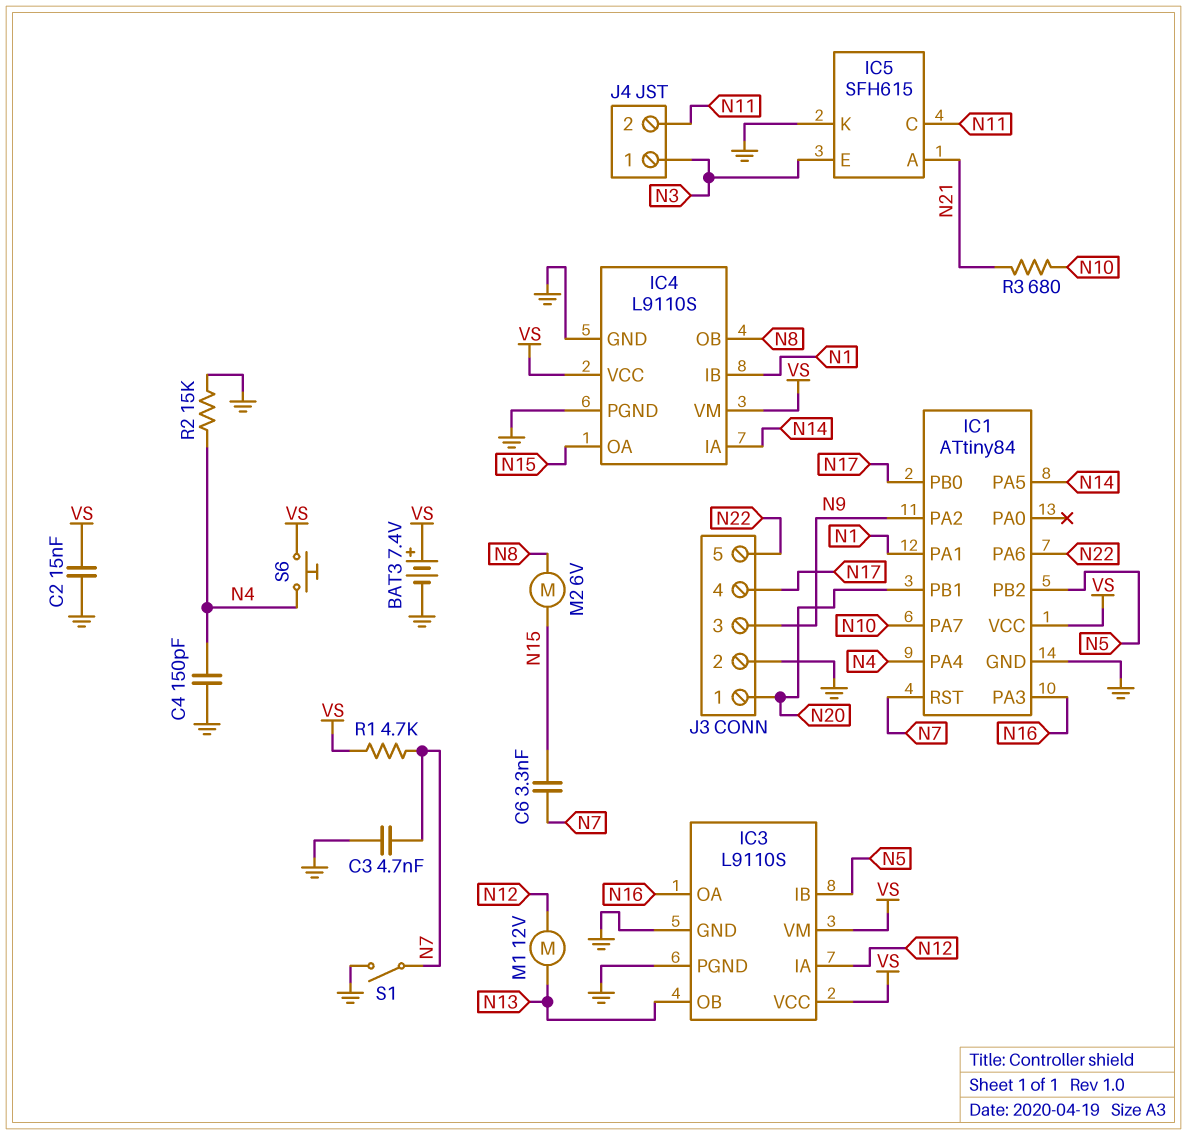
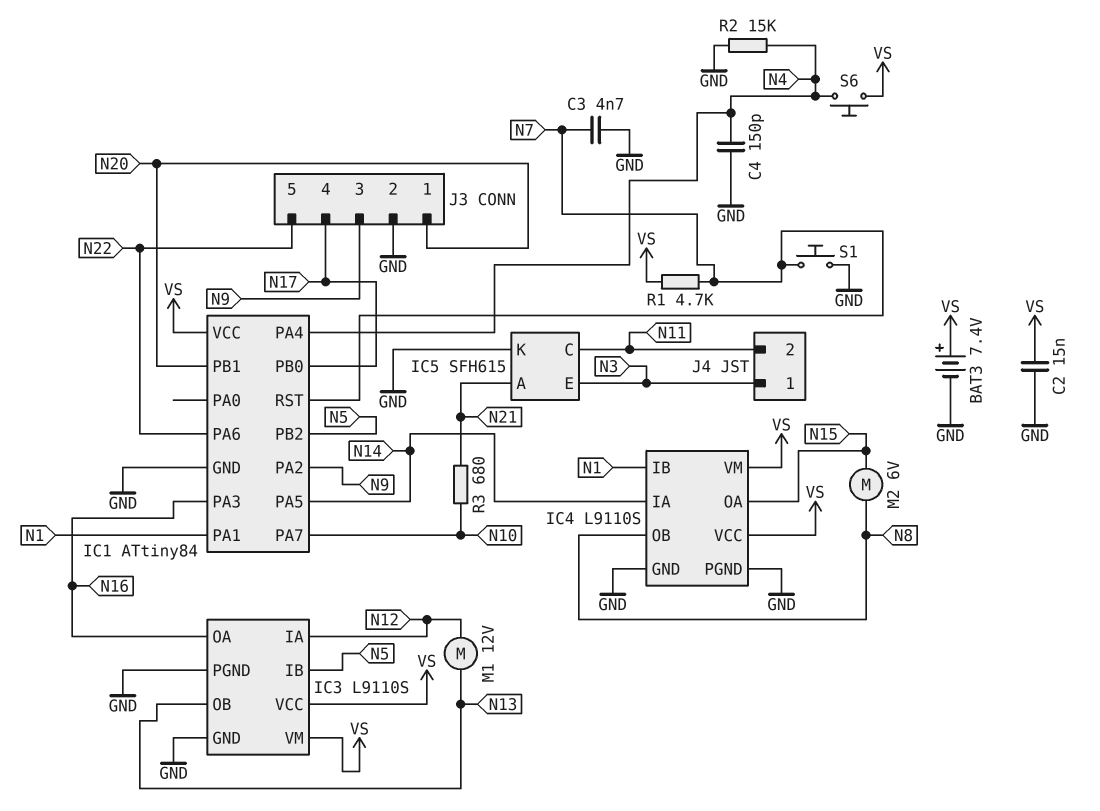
C6: 3.3nF (N7, N15) -> none
S1: switch (GND, N7) -> button (GND, N7)

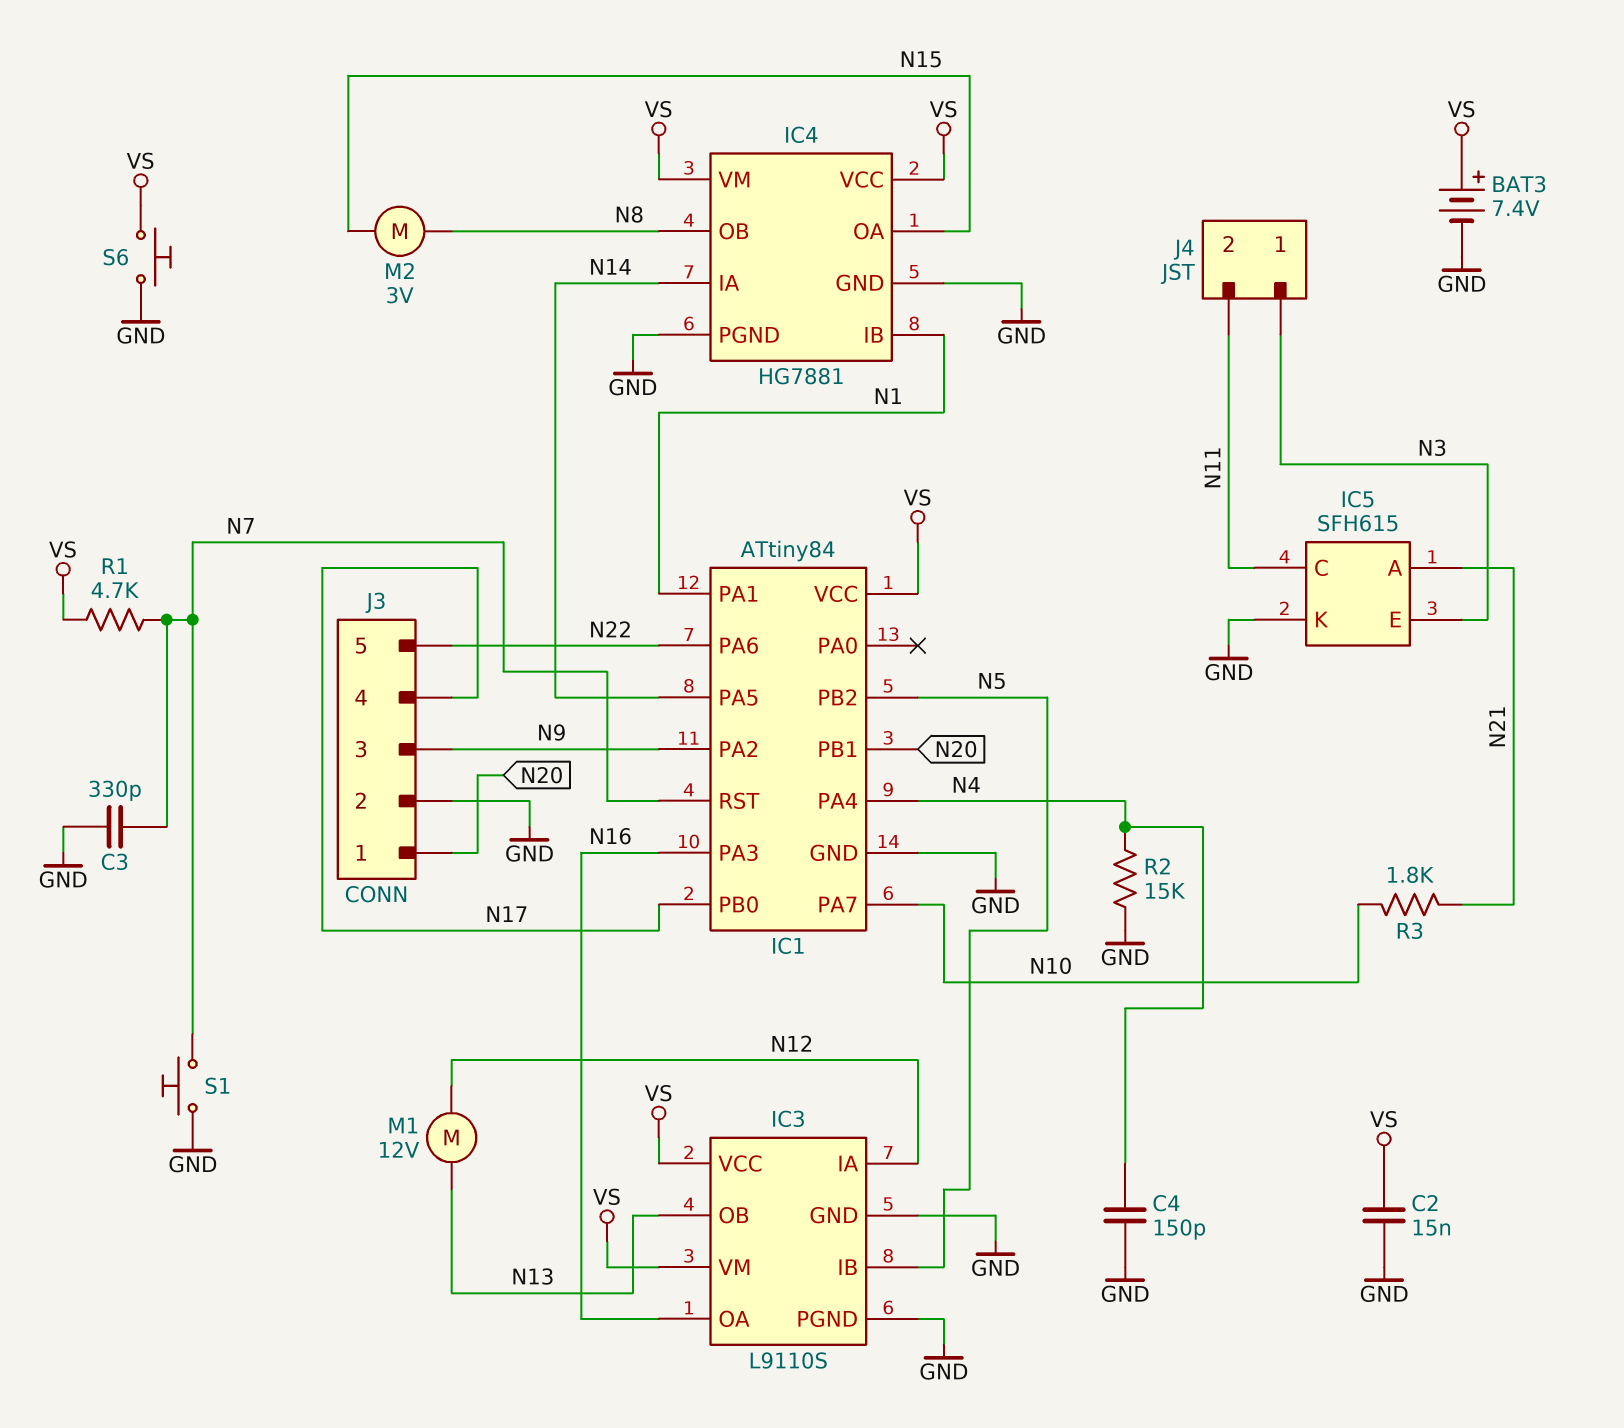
C3: 4.7nF (GND, N7) -> 330pF (GND, N7)
IC4: L9110S -> HG7881
M2: motor 6V (N8, N15) -> motor 3V (N8, N15)
R3: 680 (N10, N21) -> 1.8k (N10, N21)
S6: button (N4, VS) -> button (GND, VS)

